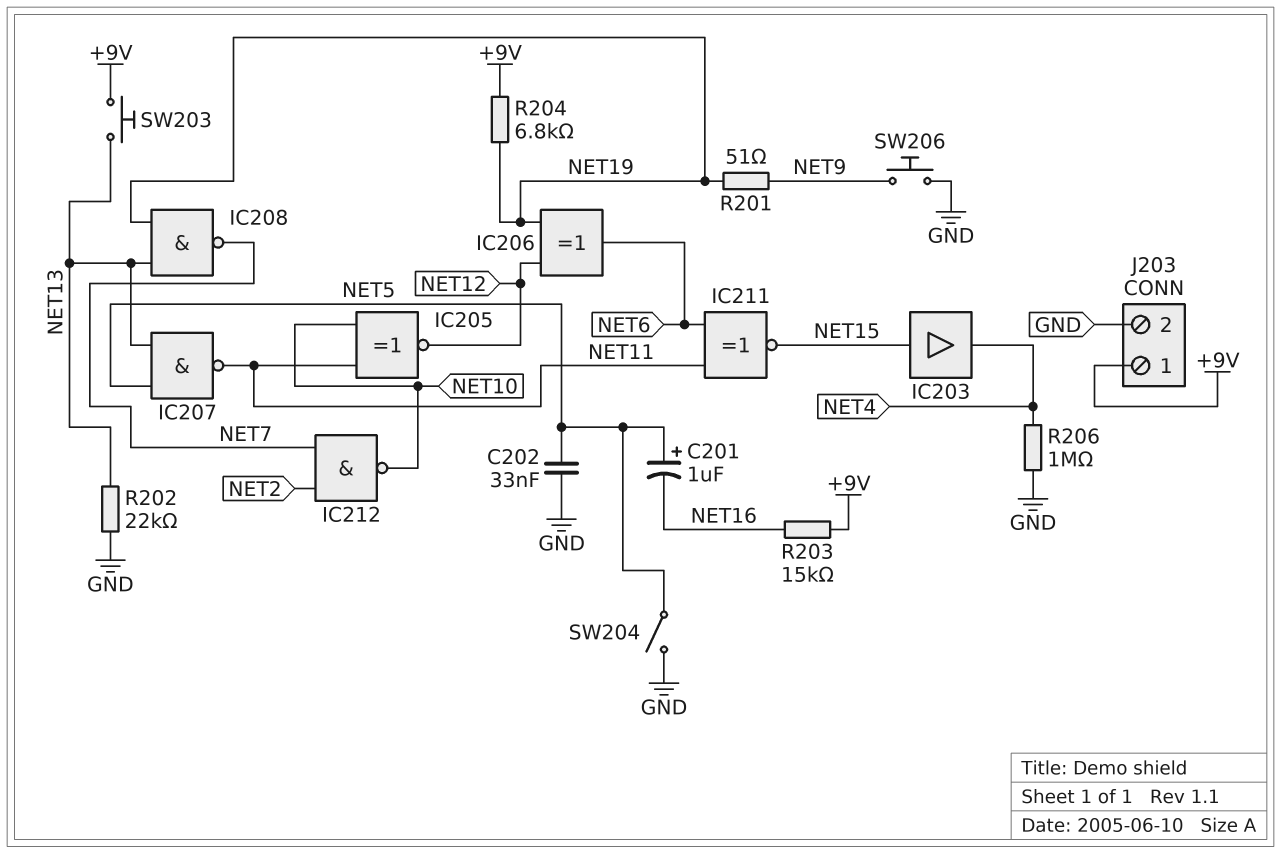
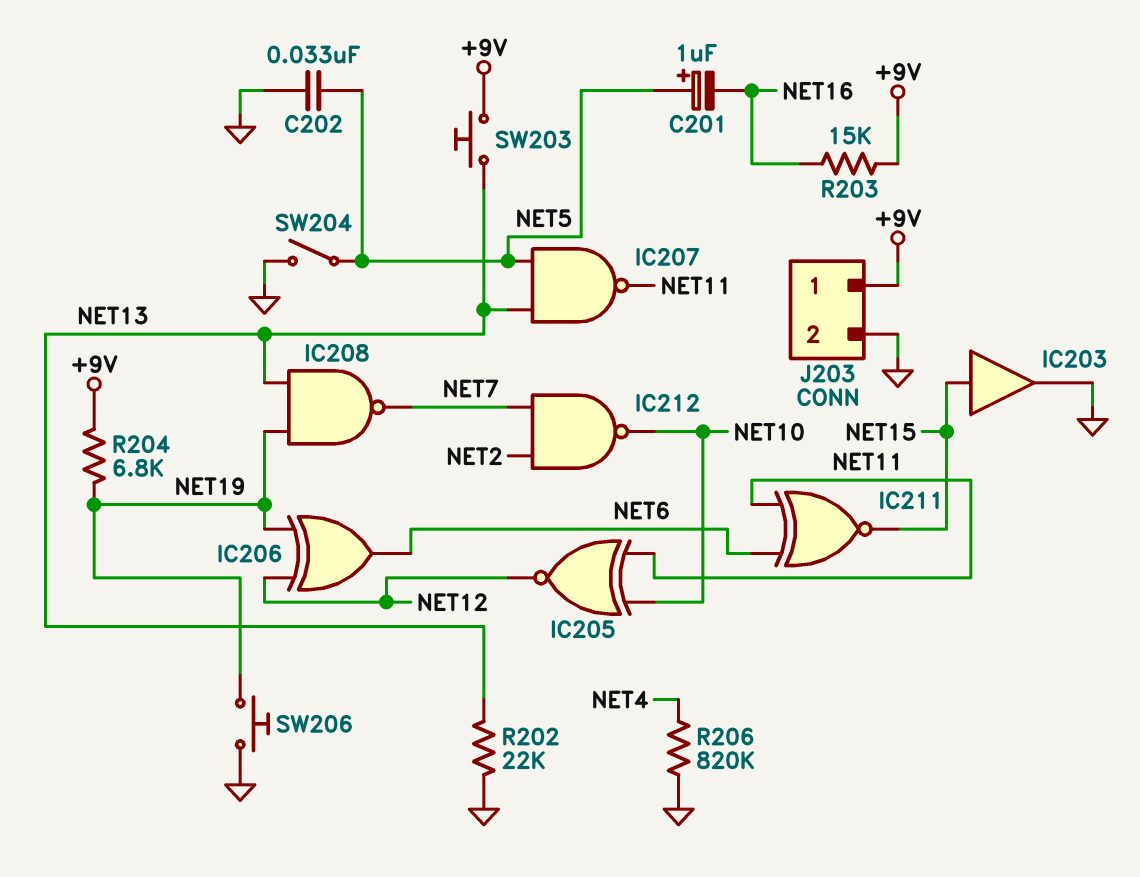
IC203: buffer (in NET15, out NET4) -> buffer (in NET15, out GND)
R201: 51 (NET9, NET19) -> none
R206: 1M (GND, NET4) -> 820k (GND, NET4)
SW206: button (GND, NET9) -> button (GND, NET19)

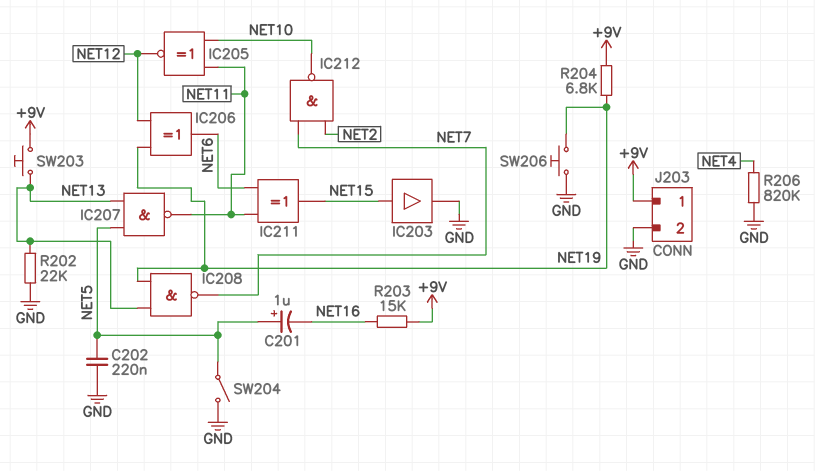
C202: 33nF (GND, NET5) -> 220nF (GND, NET5)
IC211: XNOR (in NET6, in NET11, out NET15) -> XOR (in NET6, in NET11, out NET15)

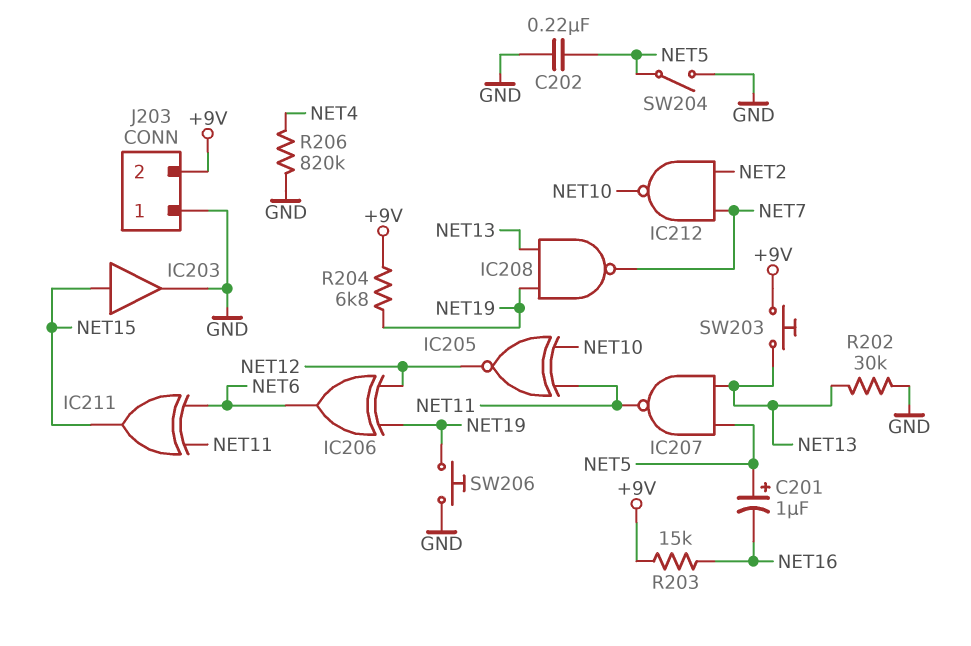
J203 pin 1: +9V -> GND
J203 pin 2: GND -> +9V
R202: 22k (GND, NET13) -> 30k (GND, NET13)

